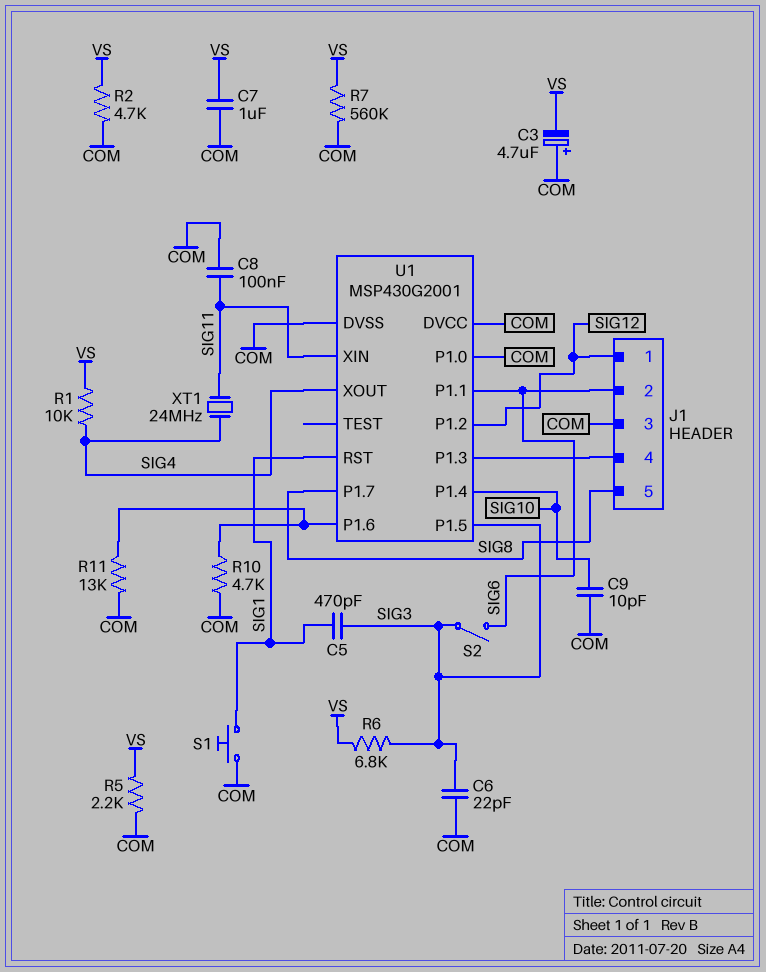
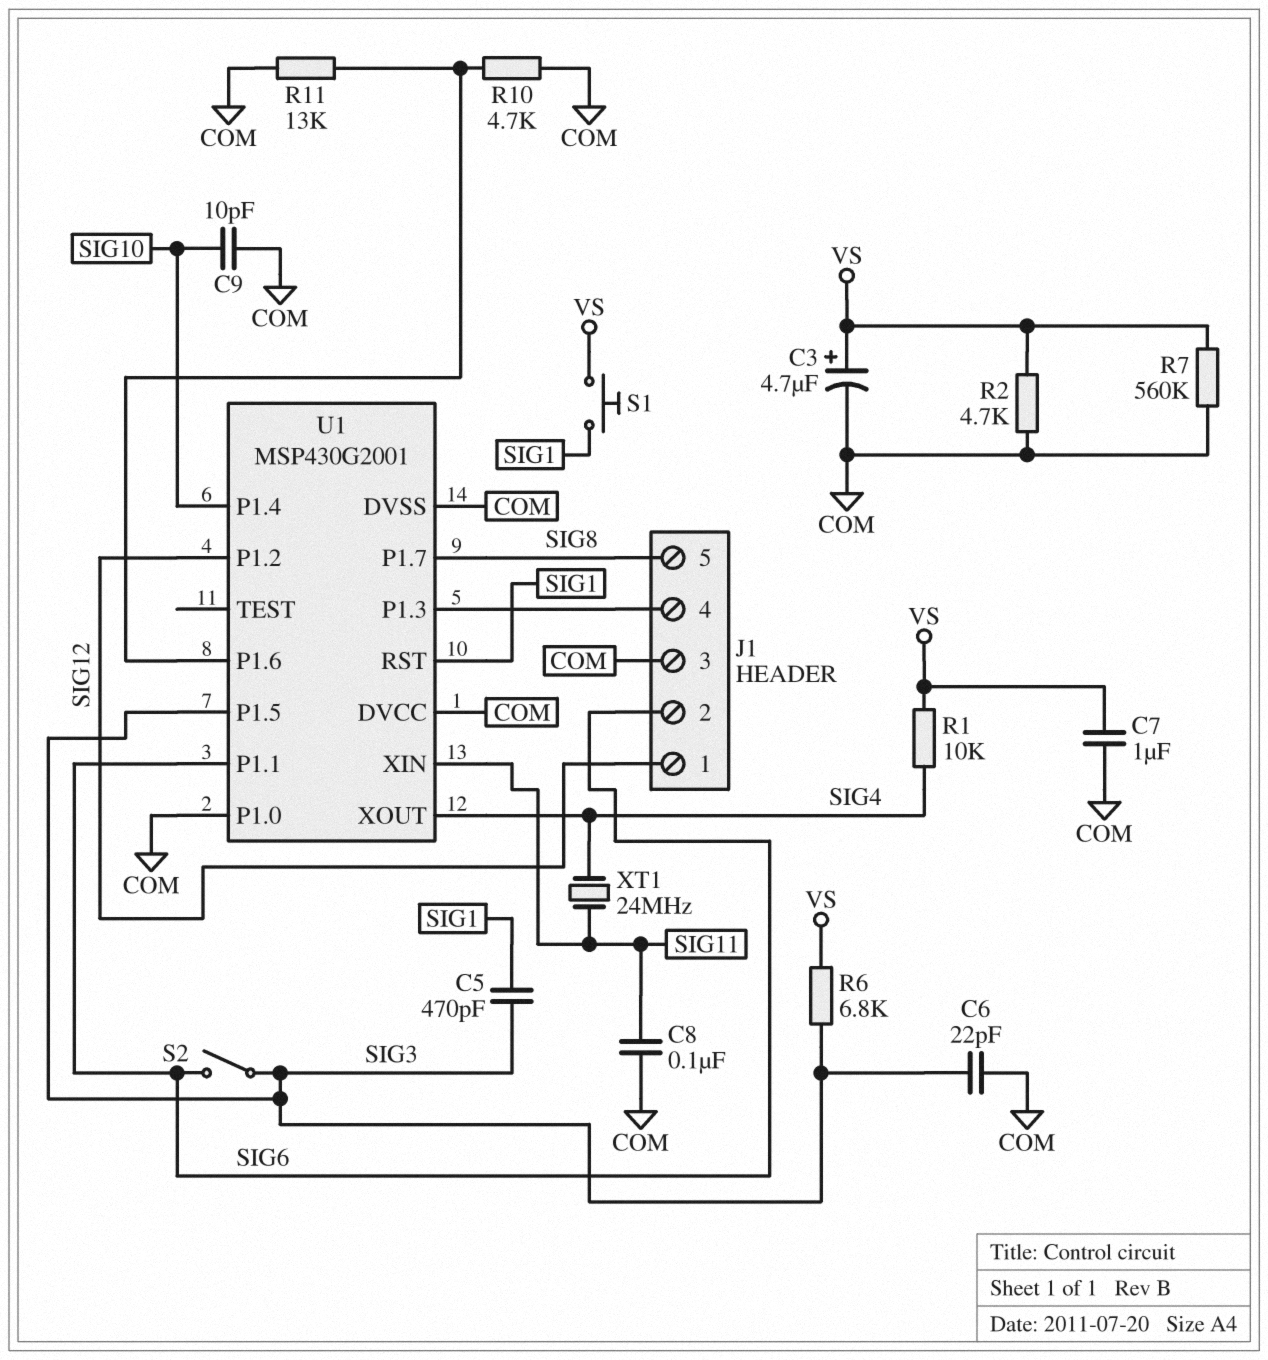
C3: 4.7uF (plus COM, minus VS) -> 4.7uF (plus VS, minus COM)
R5: 2.2k (COM, VS) -> none
S1: button (COM, SIG1) -> button (SIG1, VS)

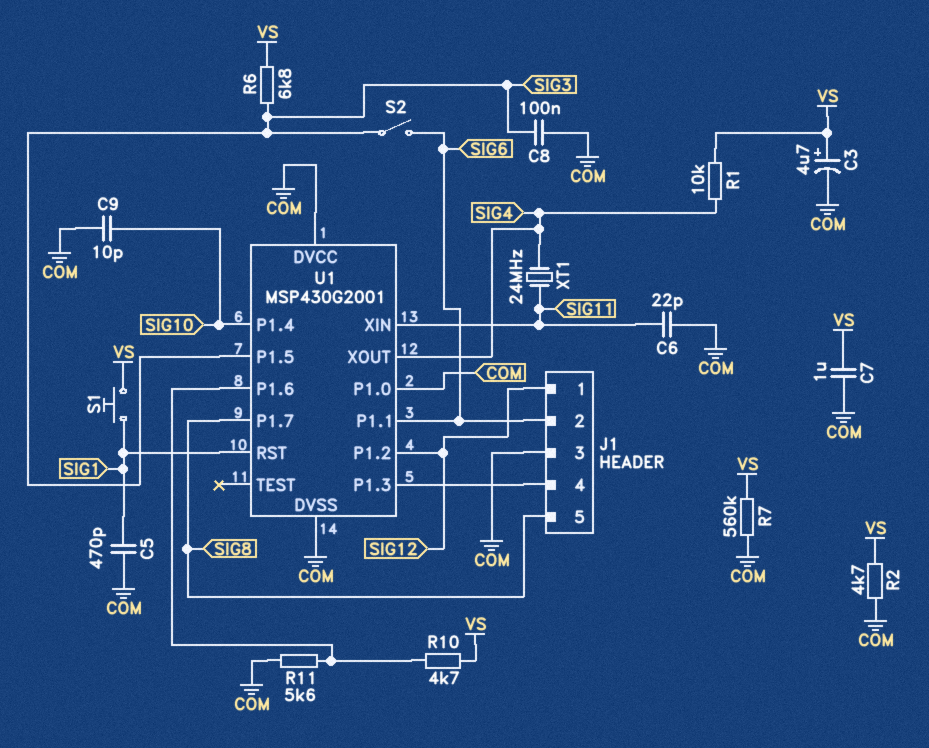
C5: 470pF (SIG1, SIG3) -> 470pF (COM, SIG1)
C6: 22pF (COM, SIG3) -> 22pF (COM, SIG11)
C8: 100nF (COM, SIG11) -> 100nF (COM, SIG3)
R10: 4.7k (COM, U1/P1.6) -> 4.7k (U1/P1.6, VS)
R11: 13k (COM, U1/P1.6) -> 5.6k (COM, U1/P1.6)

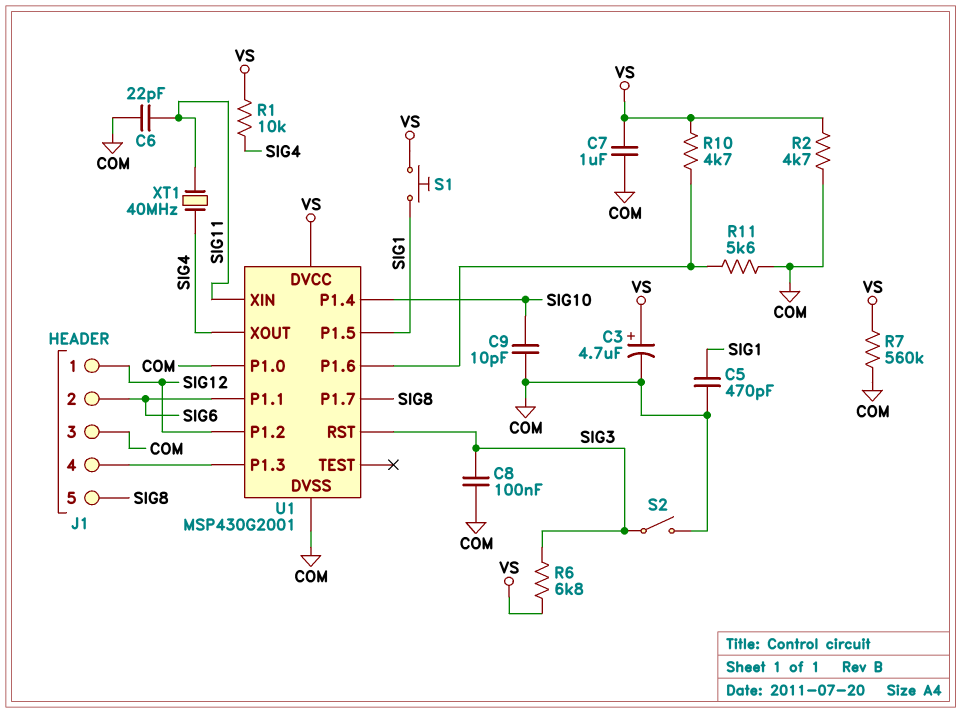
S2: switch (SIG3, SIG6) -> switch (COM, SIG3)
U1 pin DVCC: COM -> VS
U1 pin P1.5: SIG3 -> SIG1
U1 pin RST: SIG1 -> SIG3
XT1: 24MHz (SIG4, SIG11) -> 40MHz (SIG4, SIG11)

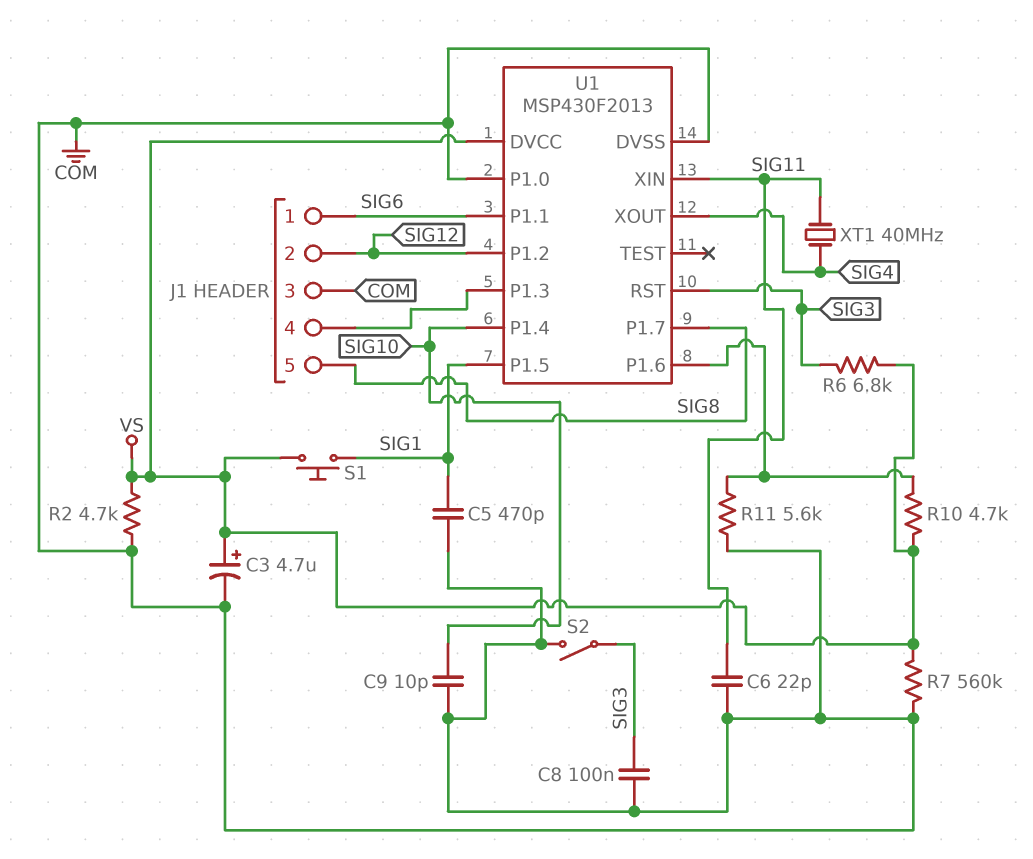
C7: 1uF (COM, VS) -> none
J1 pin 1: SIG12 -> SIG6
J1 pin 2: SIG6 -> SIG12
R1: 10k (SIG4, VS) -> none
U1: MSP430G2001 -> MSP430F2013

